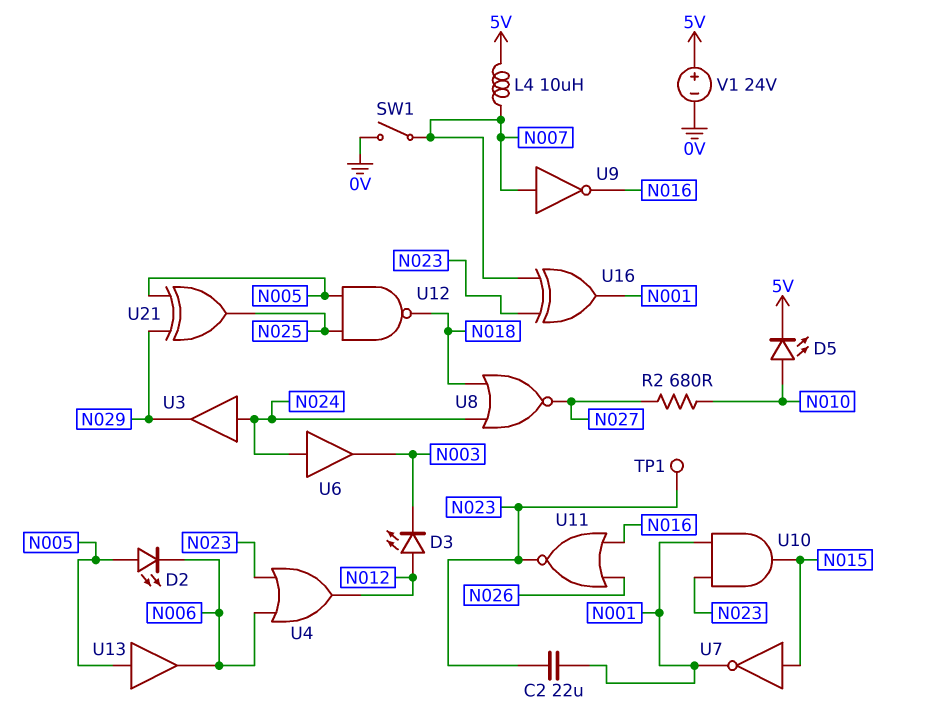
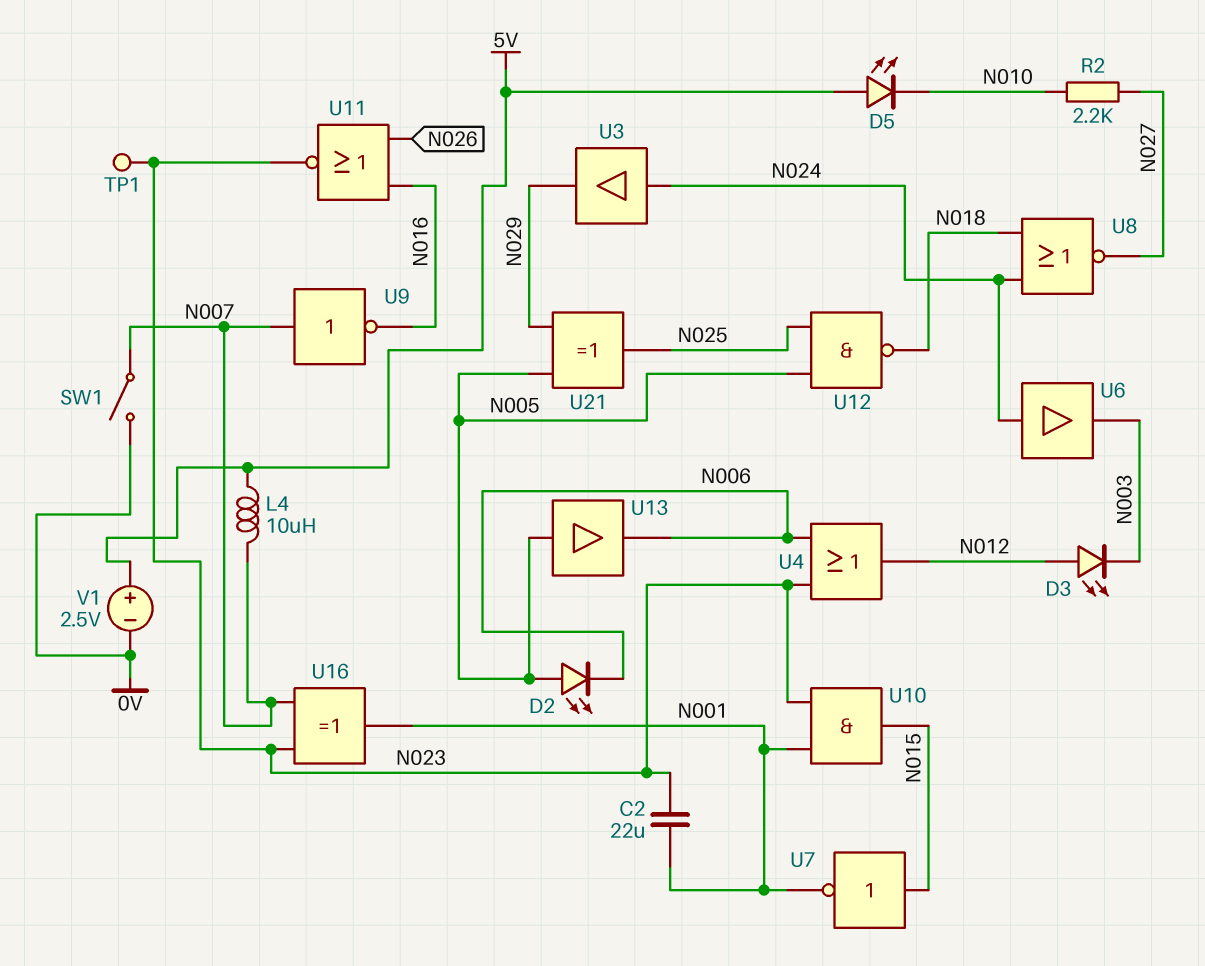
D5: LED (A N010, K 5V) -> LED (A 5V, K N010)
R2: 680 (N010, N027) -> 2.2k (N010, N027)
V1: 24V (plus 5V, minus 0V) -> 2.5V (plus 5V, minus 0V)

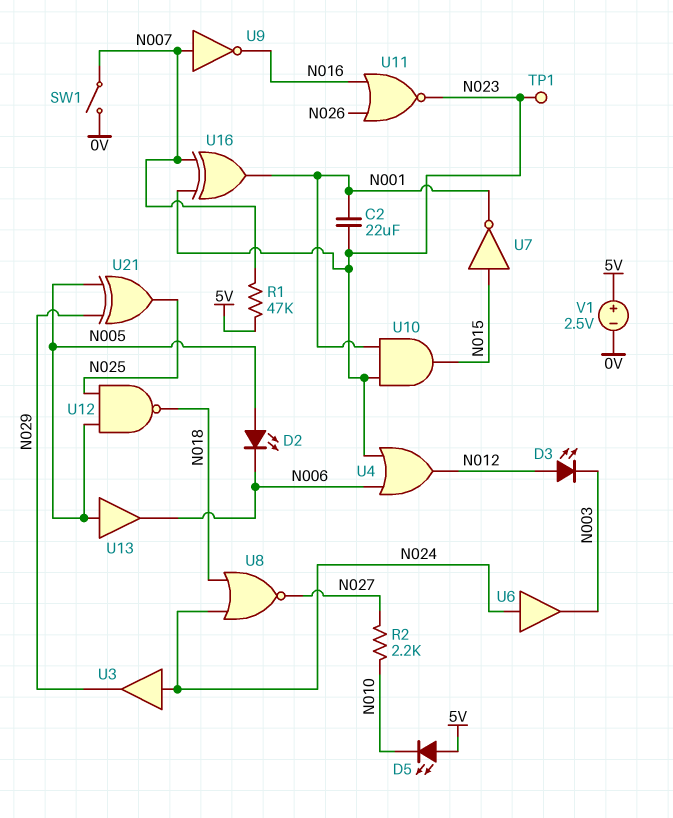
L4: 10uH (5V, N007) -> none
R1: none -> 47k (5V, N007)

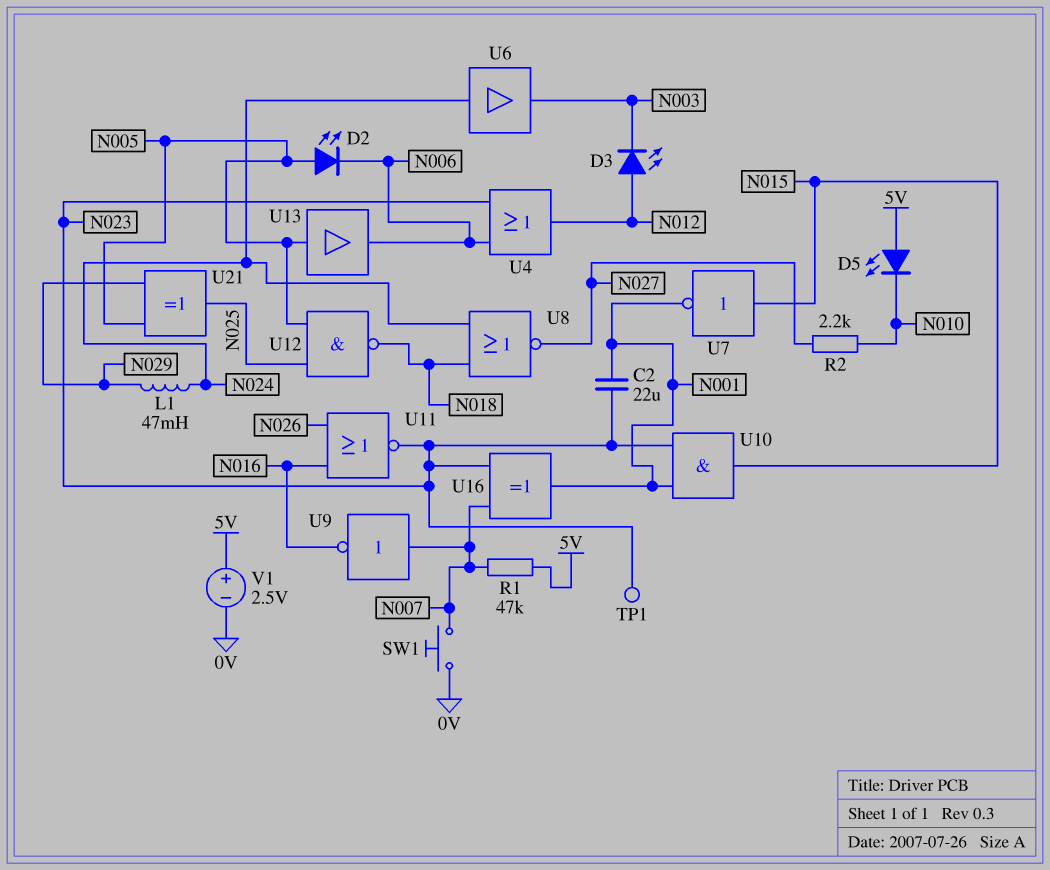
L1: none -> 47mH (N024, N029)
SW1: switch (0V, N007) -> button (0V, N007)
U3: buffer (in N024, out N029) -> none

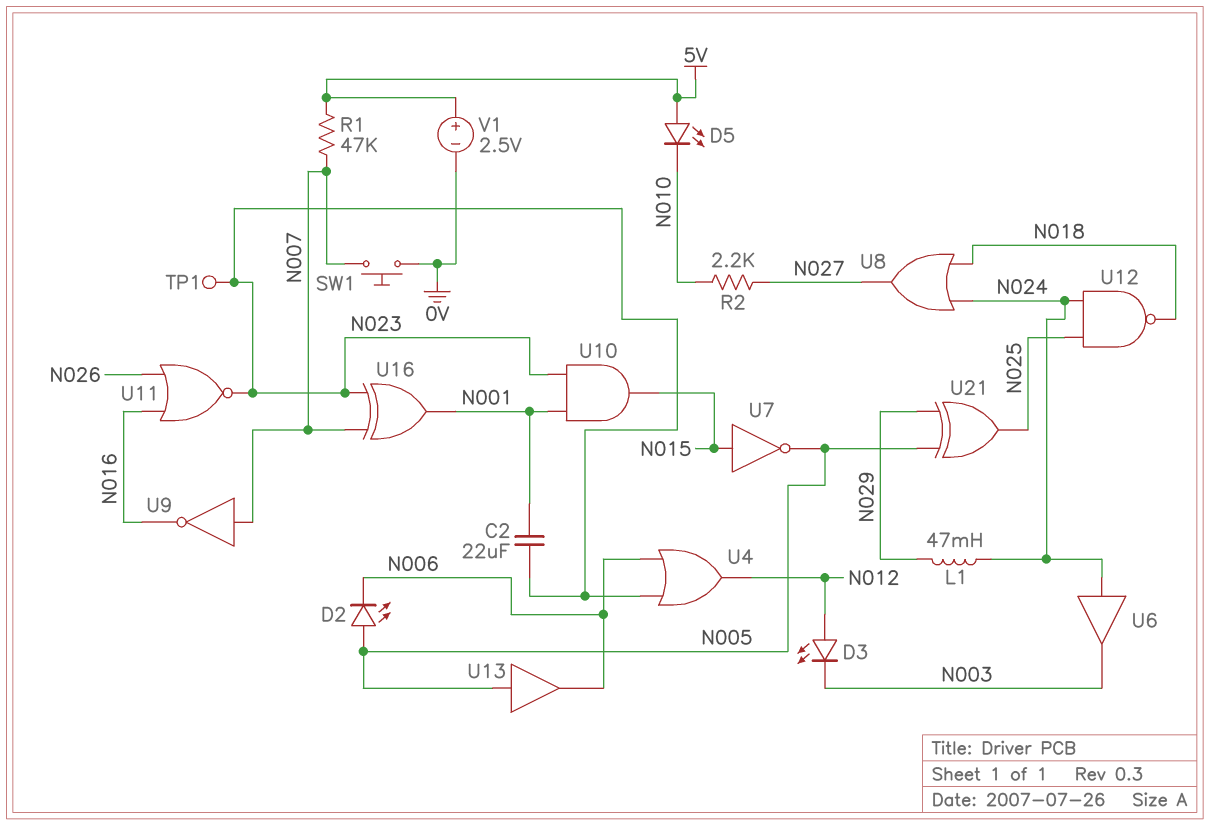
U7: NOT (in N015, out N001) -> NOT (in N015, out N005)
U8: NOR (in N018, in N024, out N027) -> OR (in N018, in N024, out N027)
U12: NAND (in N005, in N025, out N018) -> NAND (in N024, in N025, out N018)

